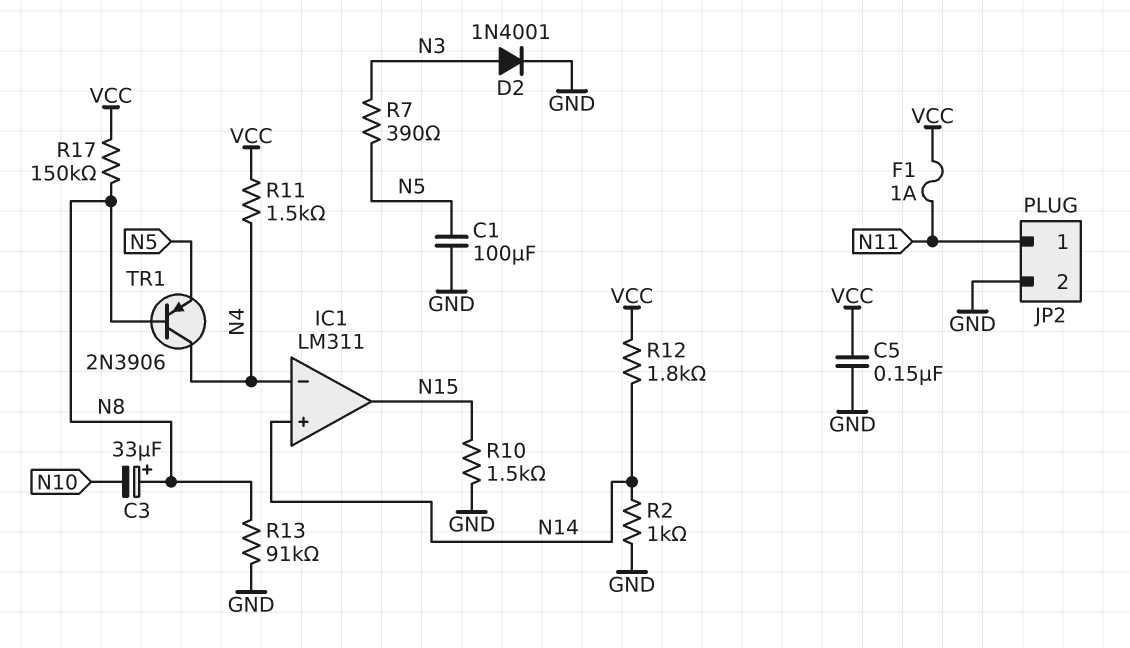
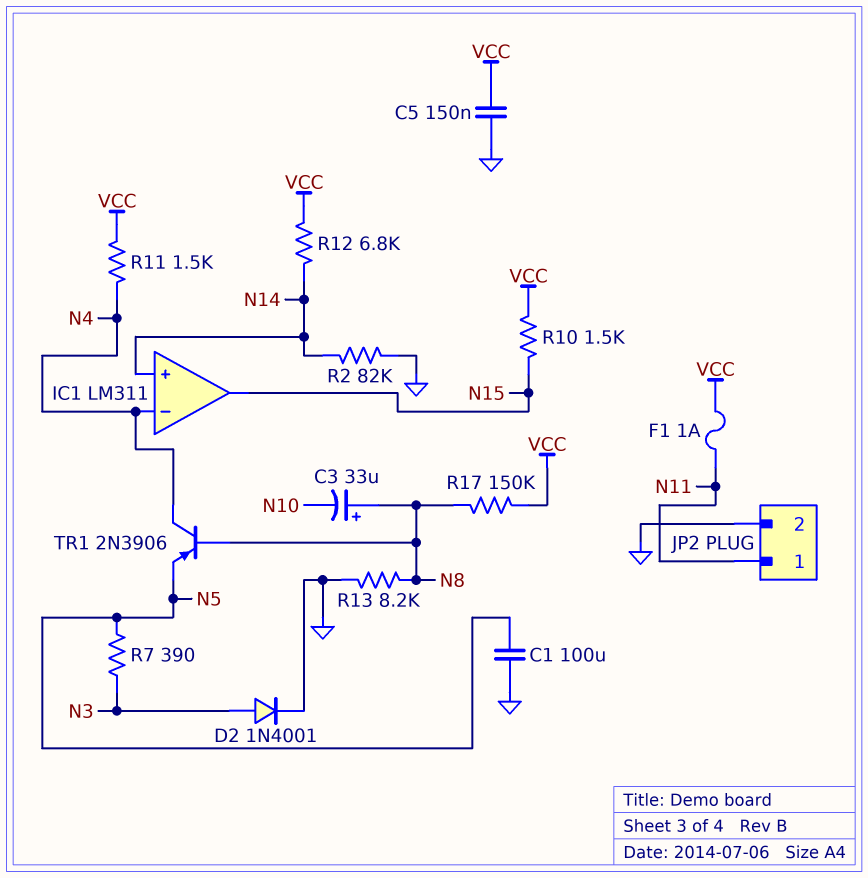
R2: 1k (GND, N14) -> 82k (GND, N14)
R10: 1.5k (GND, N15) -> 1.5k (N15, VCC)
R12: 1.8k (N14, VCC) -> 6.8k (N14, VCC)
R13: 91k (GND, N8) -> 8.2k (GND, N8)

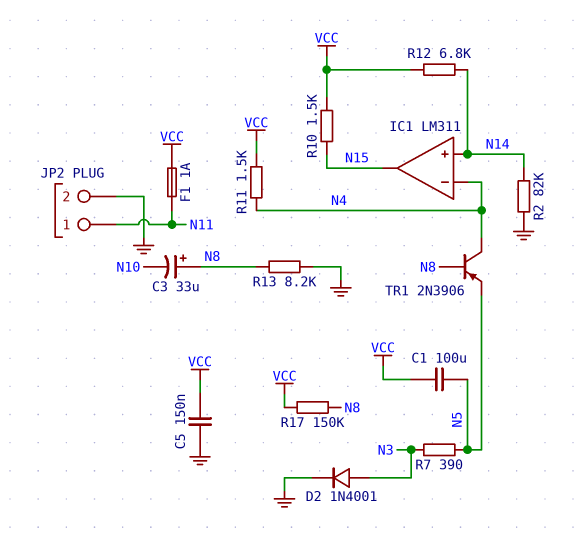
C1: 100uF (GND, N5) -> 100uF (N5, VCC)

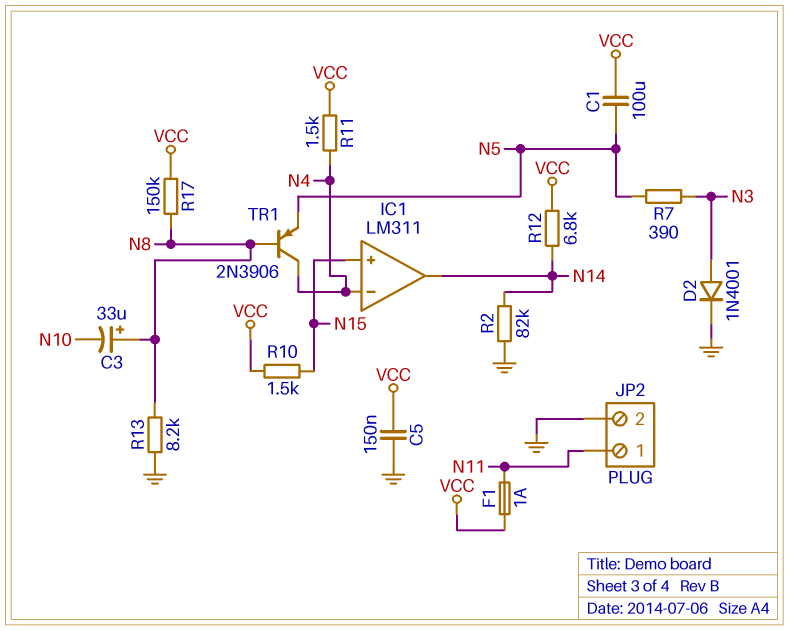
IC1 pin in+: N14 -> N15
IC1 pin out: N15 -> N14

